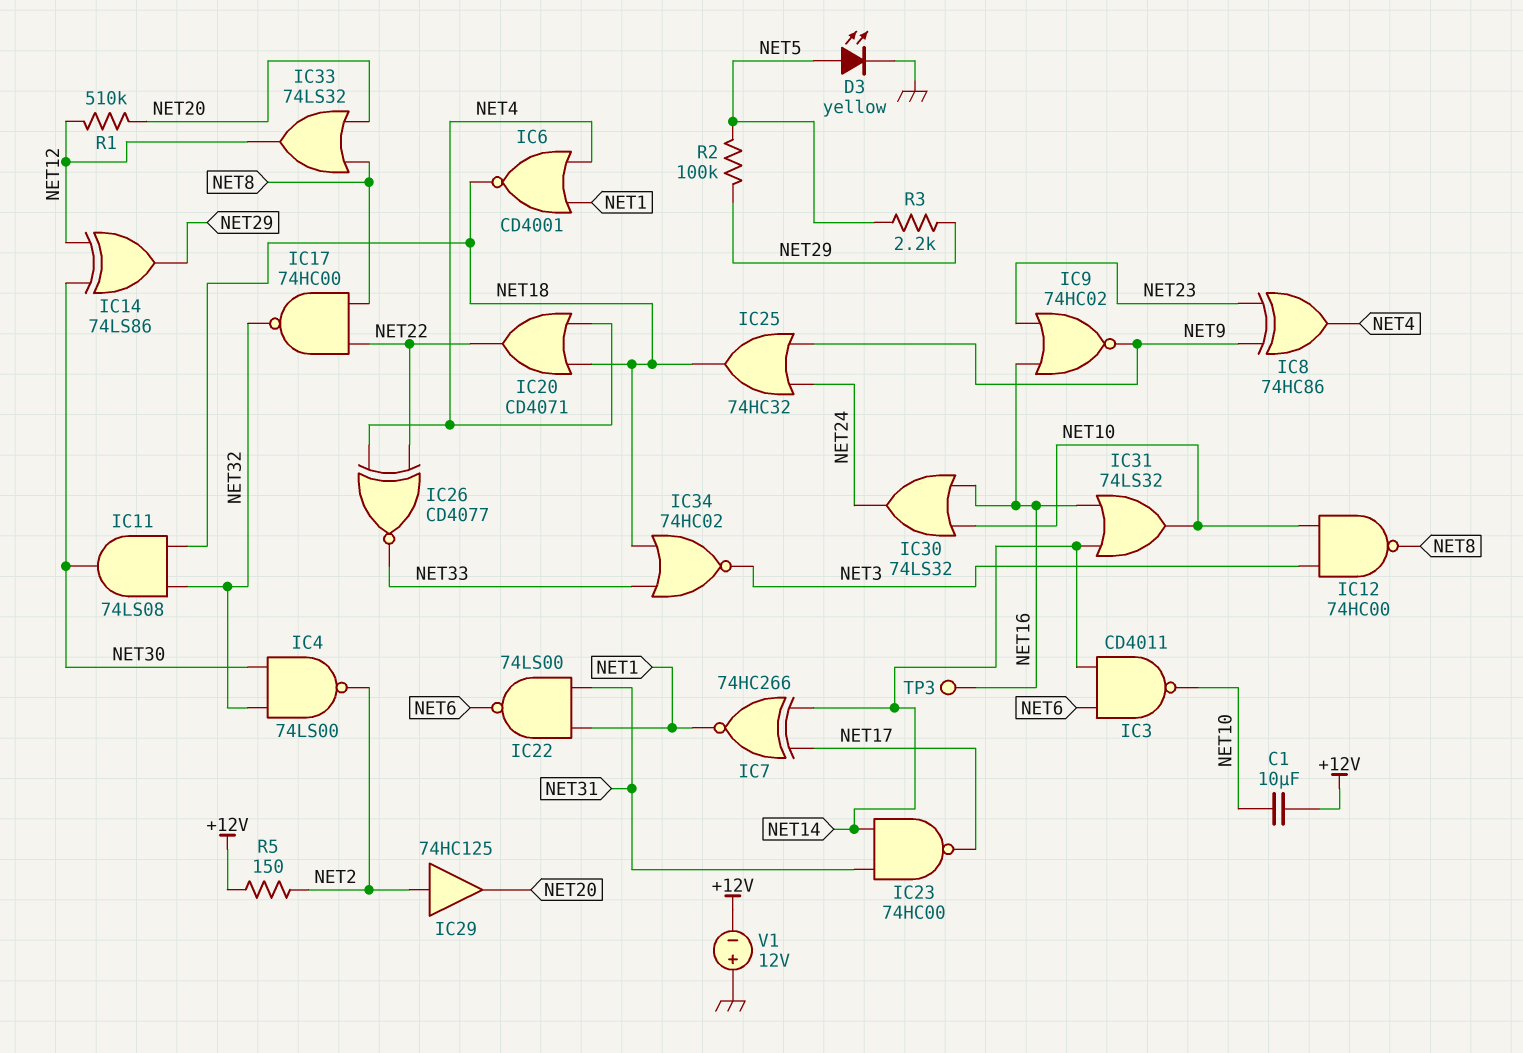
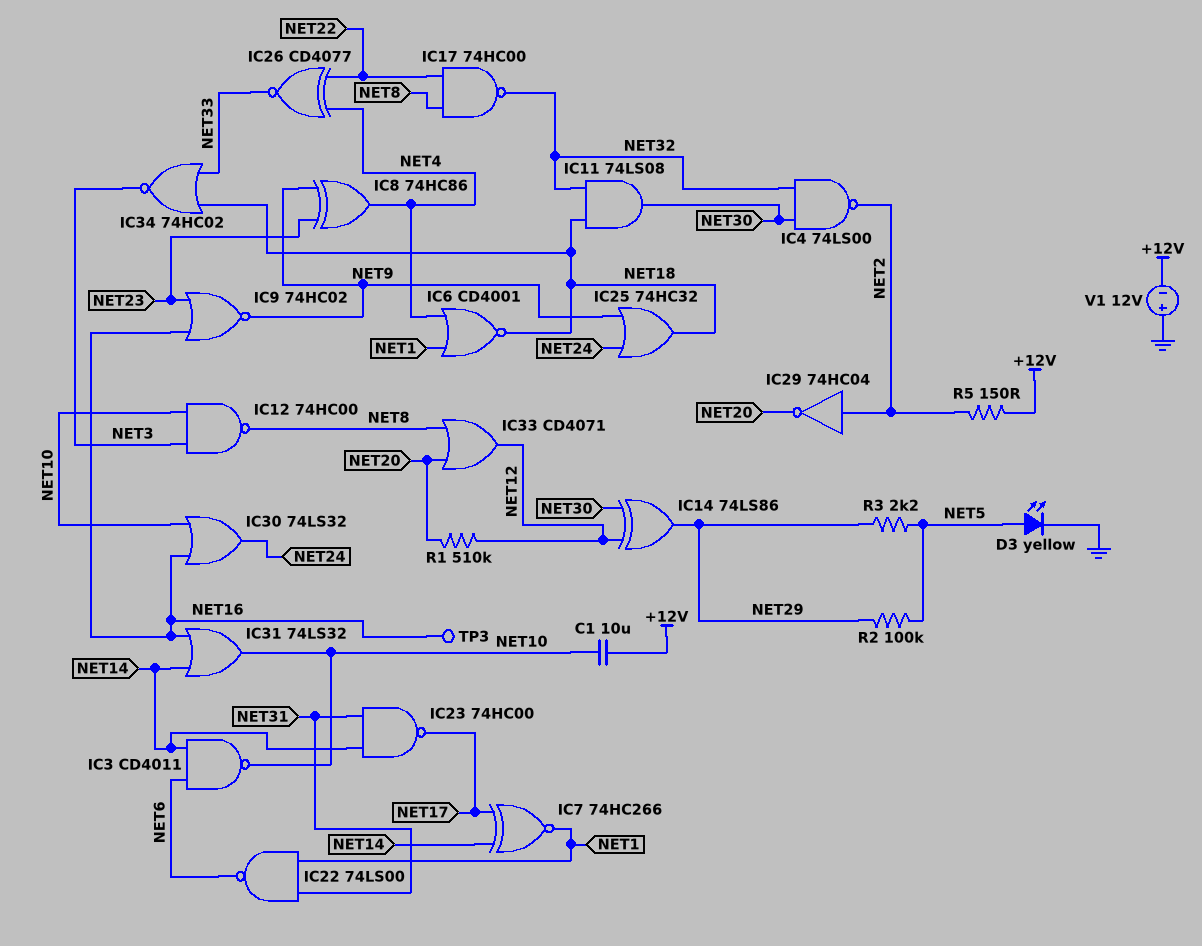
IC20: OR CD4071 (in NET4, in NET18, out NET22) -> none
IC29: buffer 74HC125 (in NET2, out NET20) -> NOT 74HC04 (in NET2, out NET20)
IC33: OR 74LS32 (in NET8, in NET20, out NET12) -> OR CD4071 (in NET8, in NET20, out NET12)

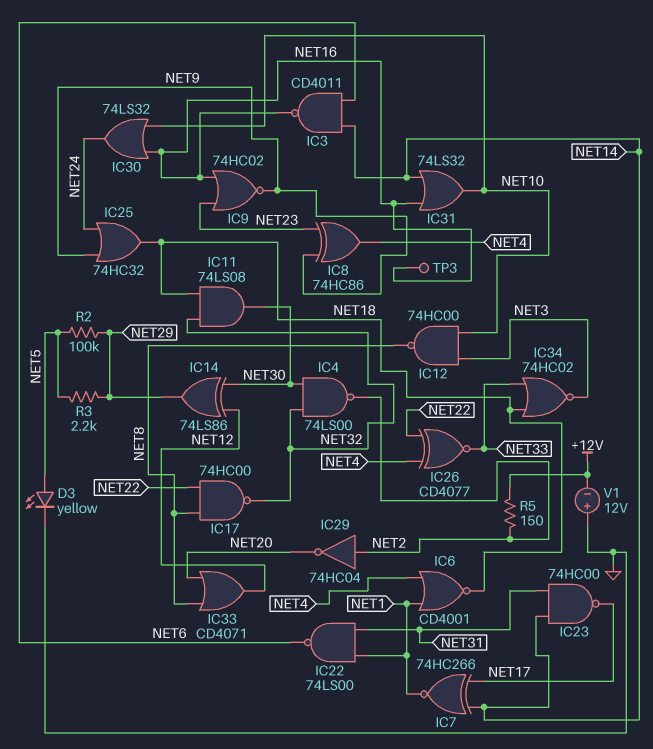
C1: 10uF (+12V, NET10) -> none
IC3: NAND CD4011 (in NET6, in NET14, out NET10) -> NAND CD4011 (in NET6, in NET14, out NET16)
R1: 510k (NET12, NET20) -> none

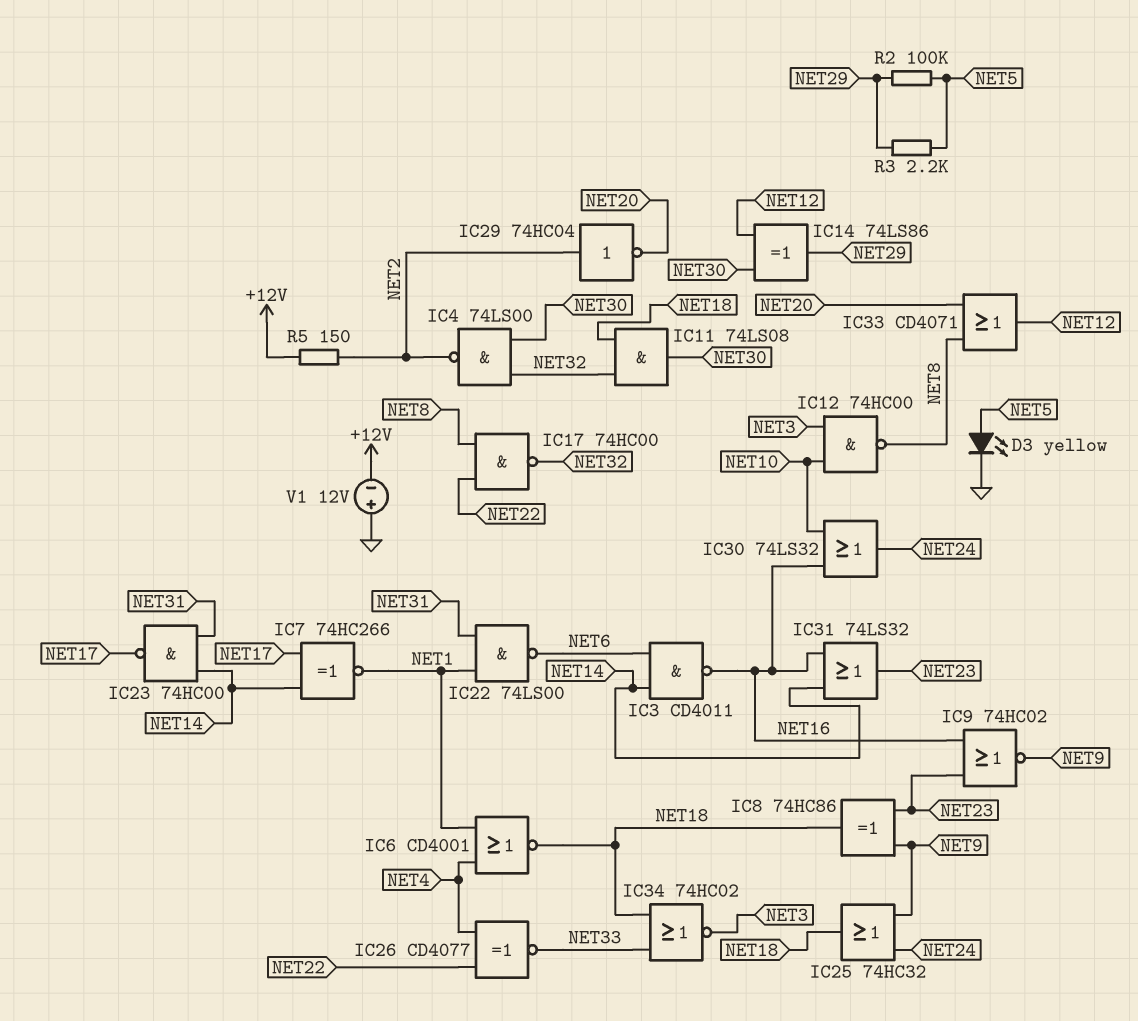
IC8: XOR 74HC86 (in NET9, in NET23, out NET4) -> XOR 74HC86 (in NET9, in NET23, out NET18)
IC31: OR 74LS32 (in NET14, in NET16, out NET10) -> OR 74LS32 (in NET14, in NET16, out NET23)
TP3: test point (NET16) -> none

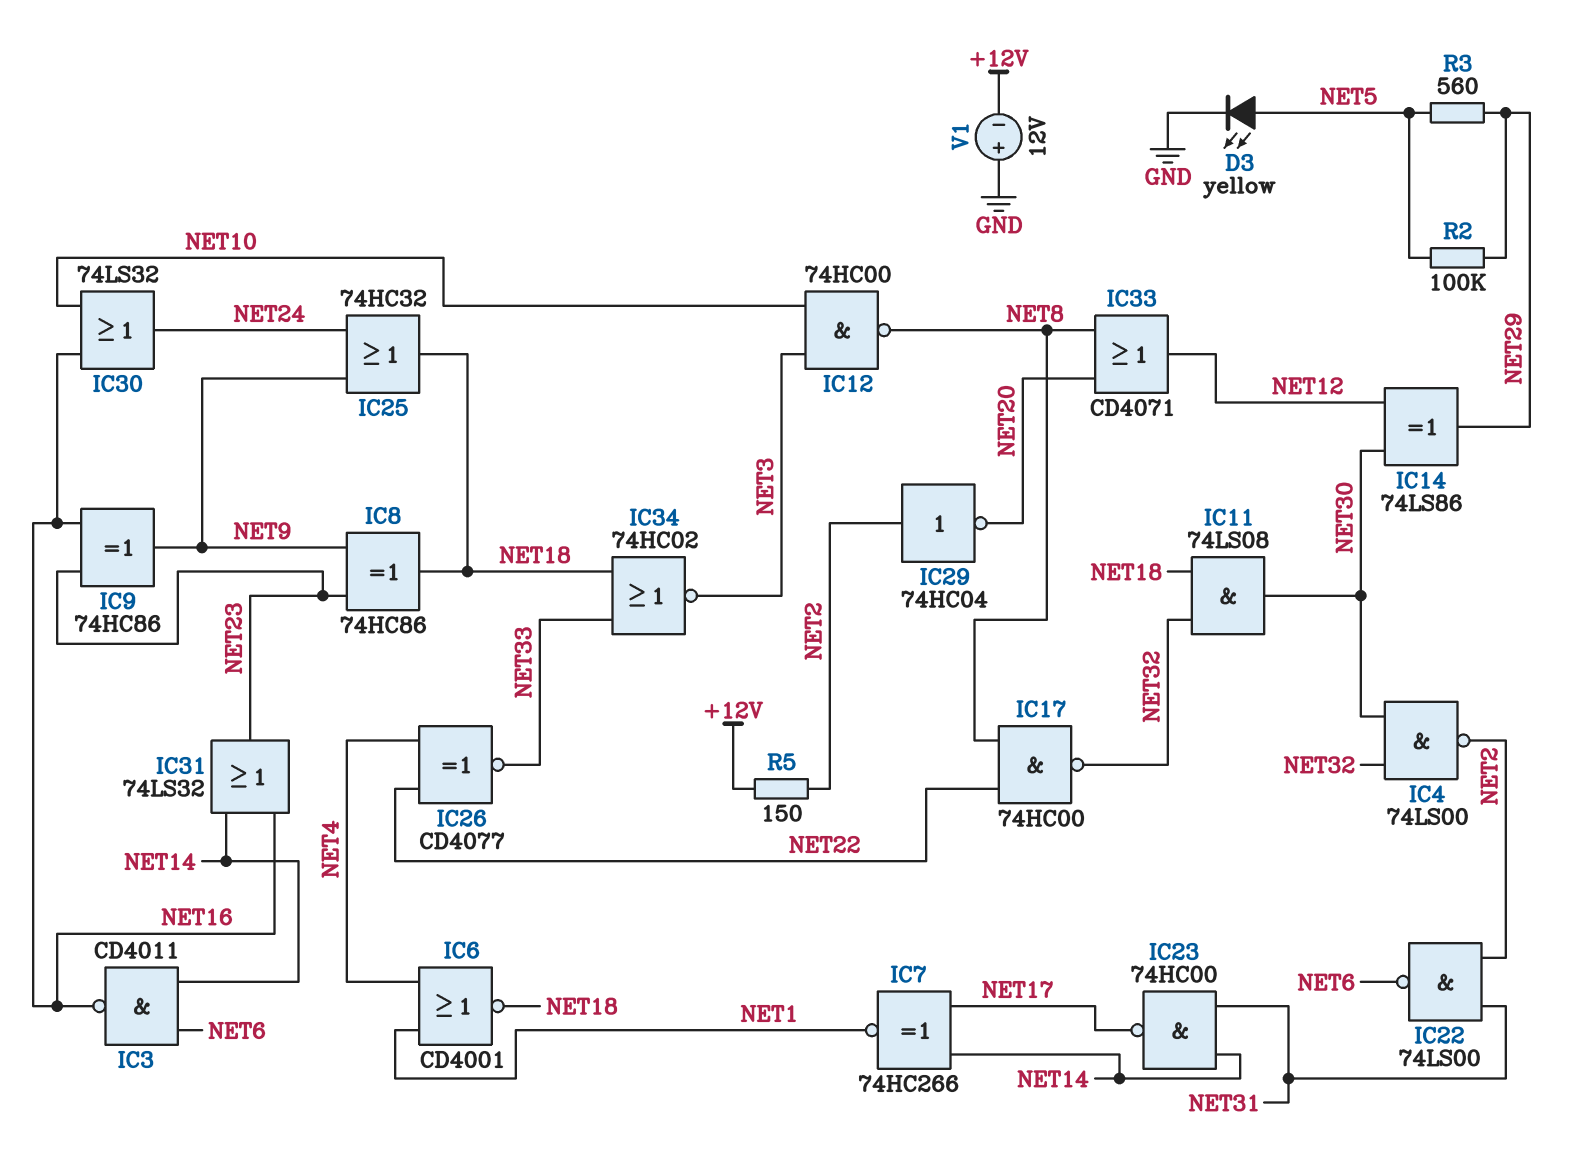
IC9: NOR 74HC02 (in NET16, in NET23, out NET9) -> XOR 74HC86 (in NET16, in NET23, out NET9)
IC22: NAND 74LS00 (in NET1, in NET31, out NET6) -> NAND 74LS00 (in NET2, in NET31, out NET6)
R3: 2.2k (NET5, NET29) -> 560 (NET5, NET29)

